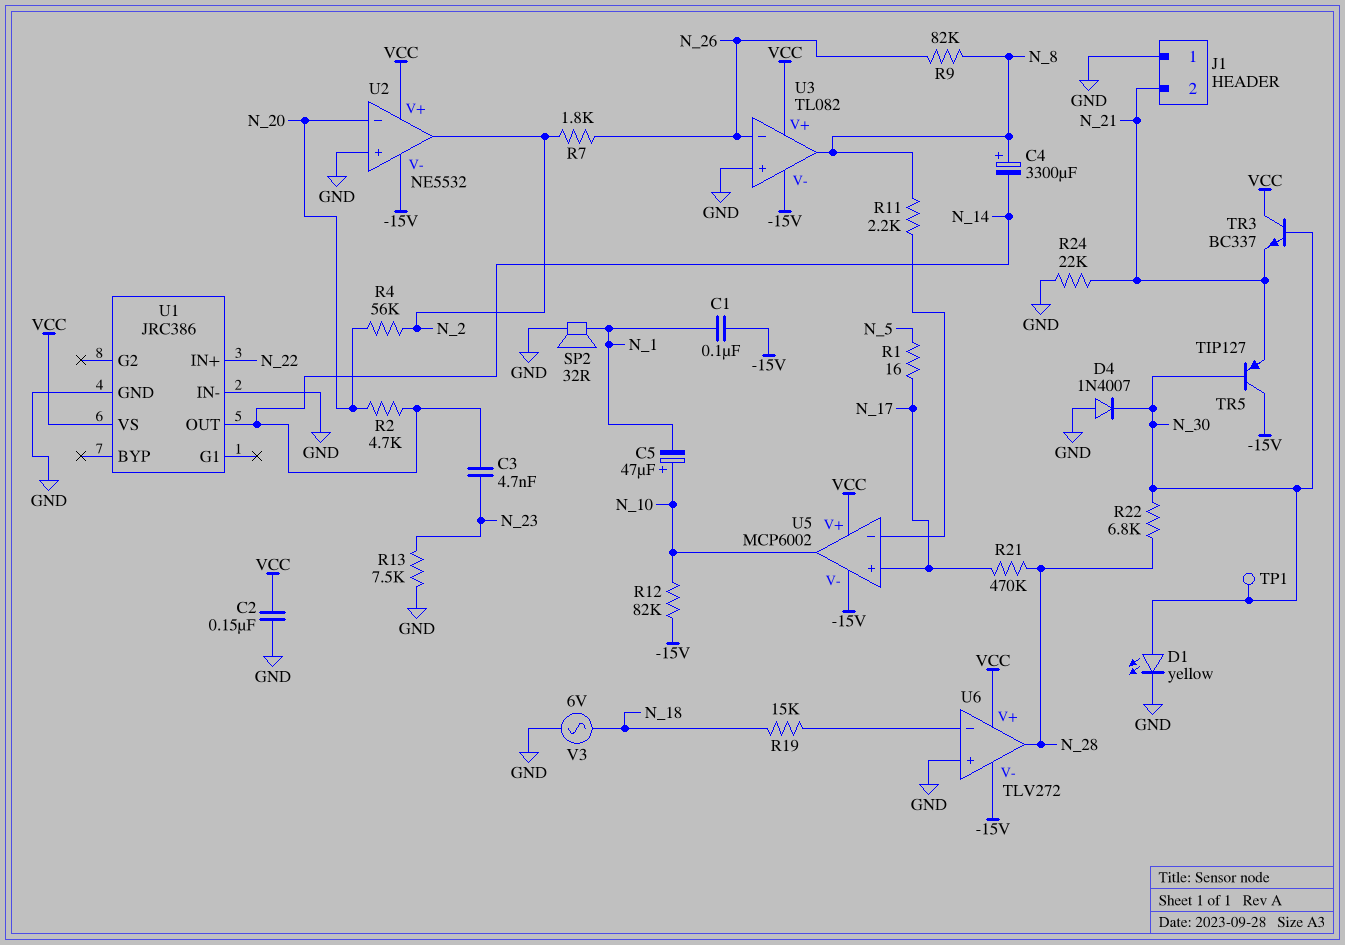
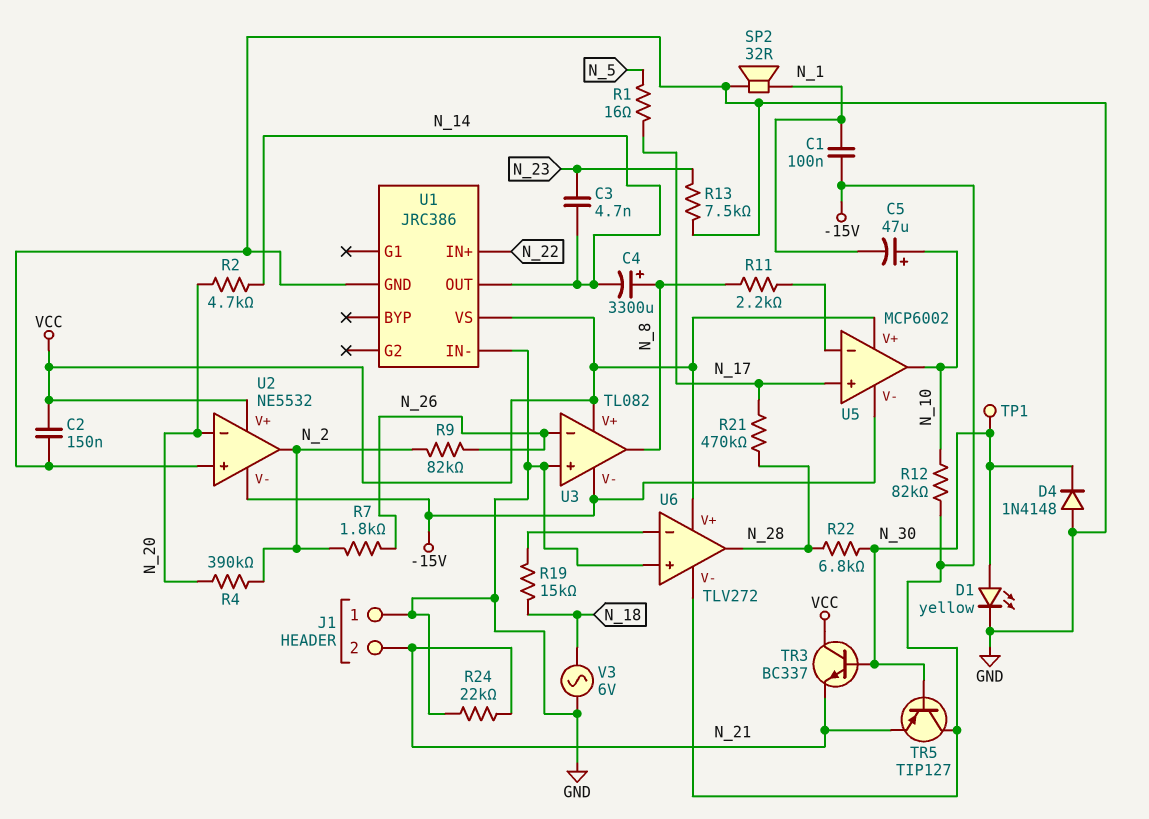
D4: diode 1N4007 (A GND, K N_30) -> diode 1N4148 (A GND, K N_30)
R4: 56k (N_2, N_20) -> 390k (N_2, N_20)
R9: 82k (N_8, N_26) -> 82k (N_2, N_26)

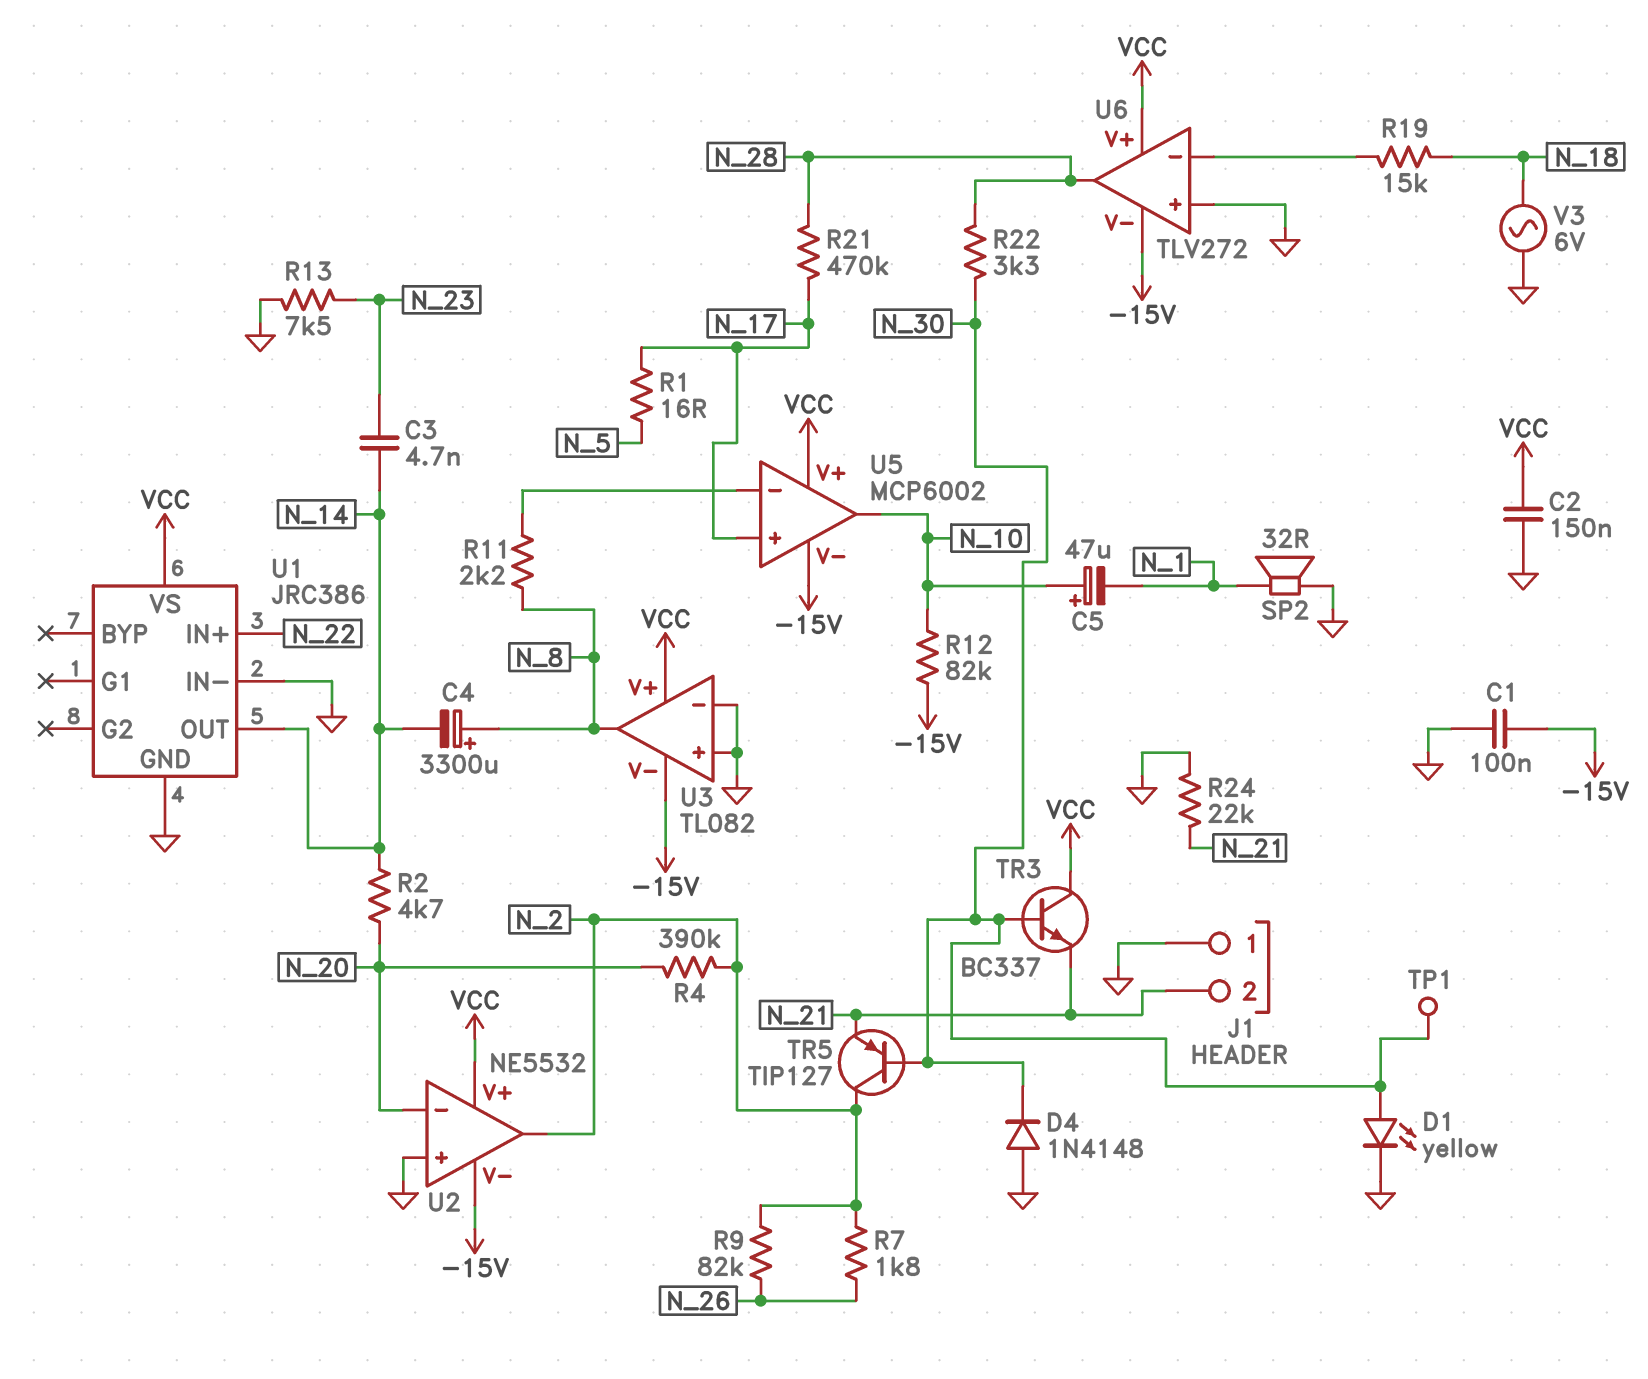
C1: 100nF (-15V, N_1) -> 100nF (-15V, GND)
R22: 6.8k (N_28, N_30) -> 3.3k (N_28, N_30)
TR5: PNP TIP127 (B N_30, C -15V, E N_21) -> PNP TIP127 (B N_30, C N_2, E N_21)
U3 pin in-: N_26 -> GND

